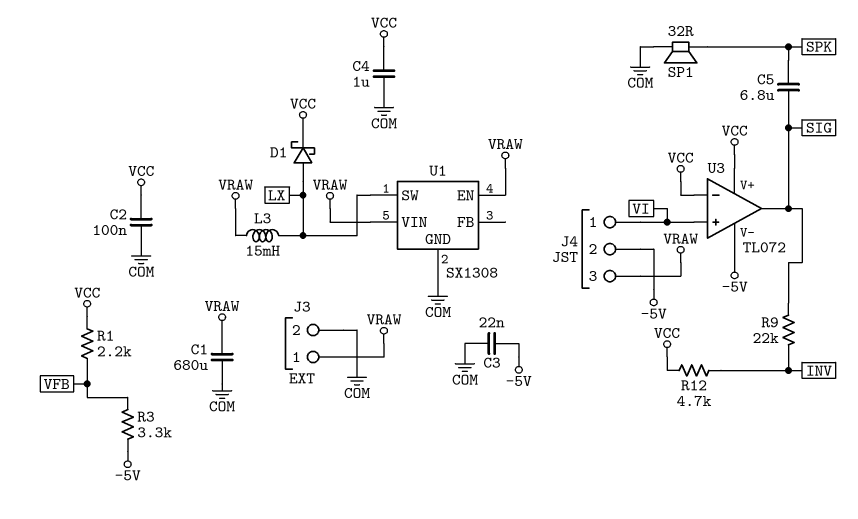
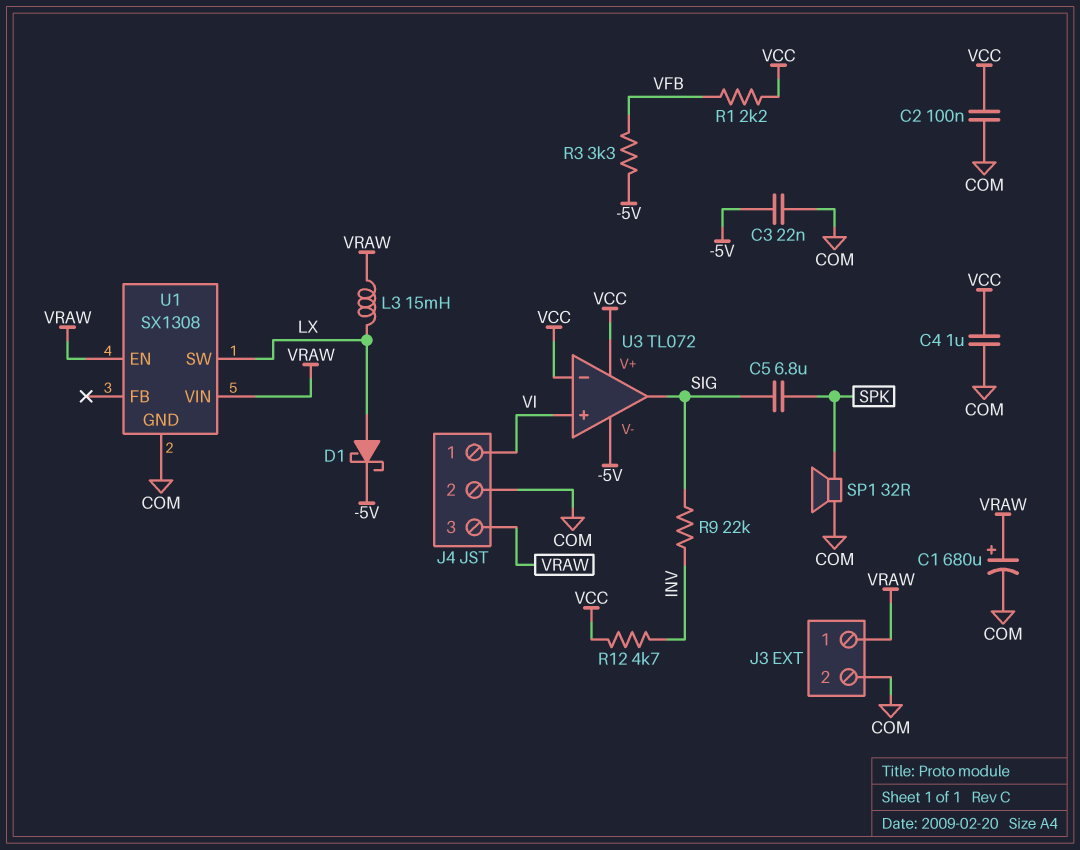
C1: 680uF (COM, VRAW) -> 680uF (plus VRAW, minus COM)
D1: schottky (A LX, K VCC) -> schottky (A LX, K -5V)
J4 pin 2: -5V -> COM

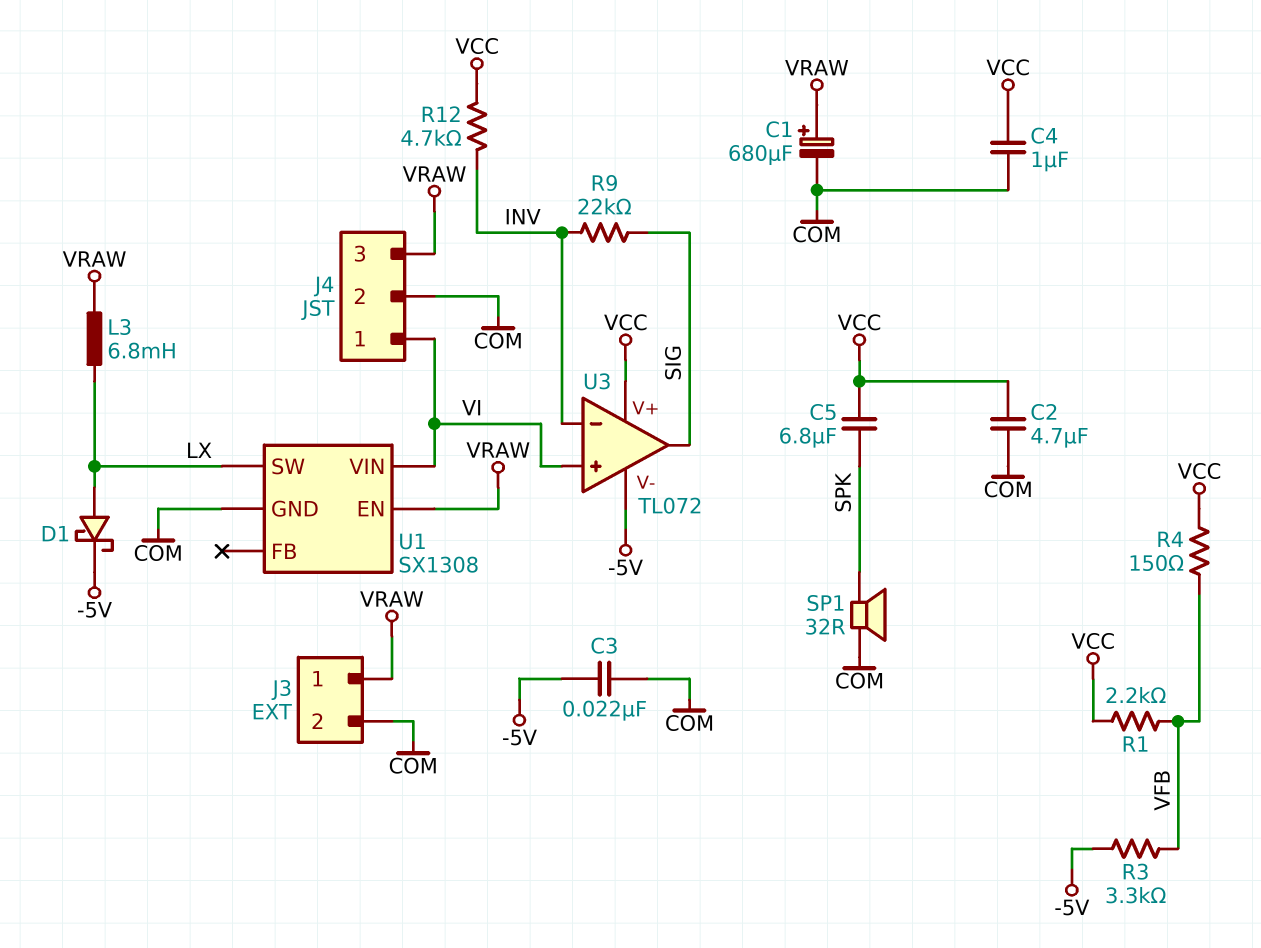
C2: 100nF (COM, VCC) -> 4.7uF (COM, VCC)
C5: 6.8uF (SIG, SPK) -> 6.8uF (SPK, VCC)
L3: 15mH (LX, VRAW) -> 6.8mH (LX, VRAW)
R4: none -> 150 (VCC, VFB)
U1 pin VIN: VRAW -> VI
U3 pin in-: VCC -> INV

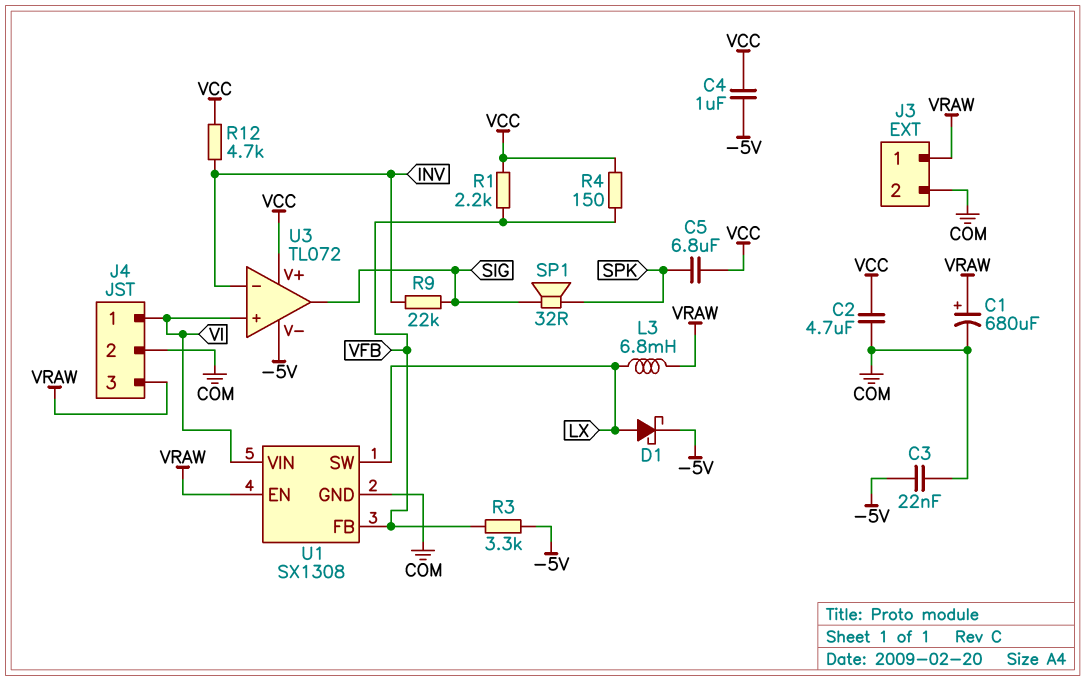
C4: 1uF (COM, VCC) -> 1uF (-5V, VCC)
SP1: speaker 32R (COM, SPK) -> speaker 32R (SIG, SPK)
U1 pin FB: none -> VFB

